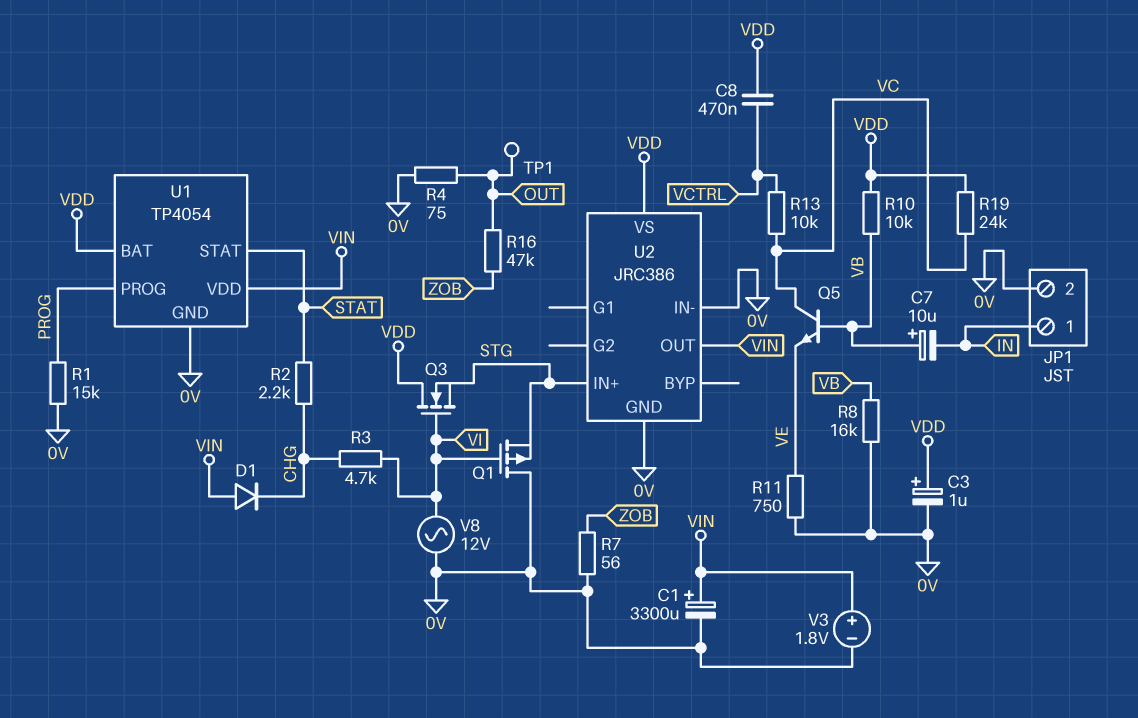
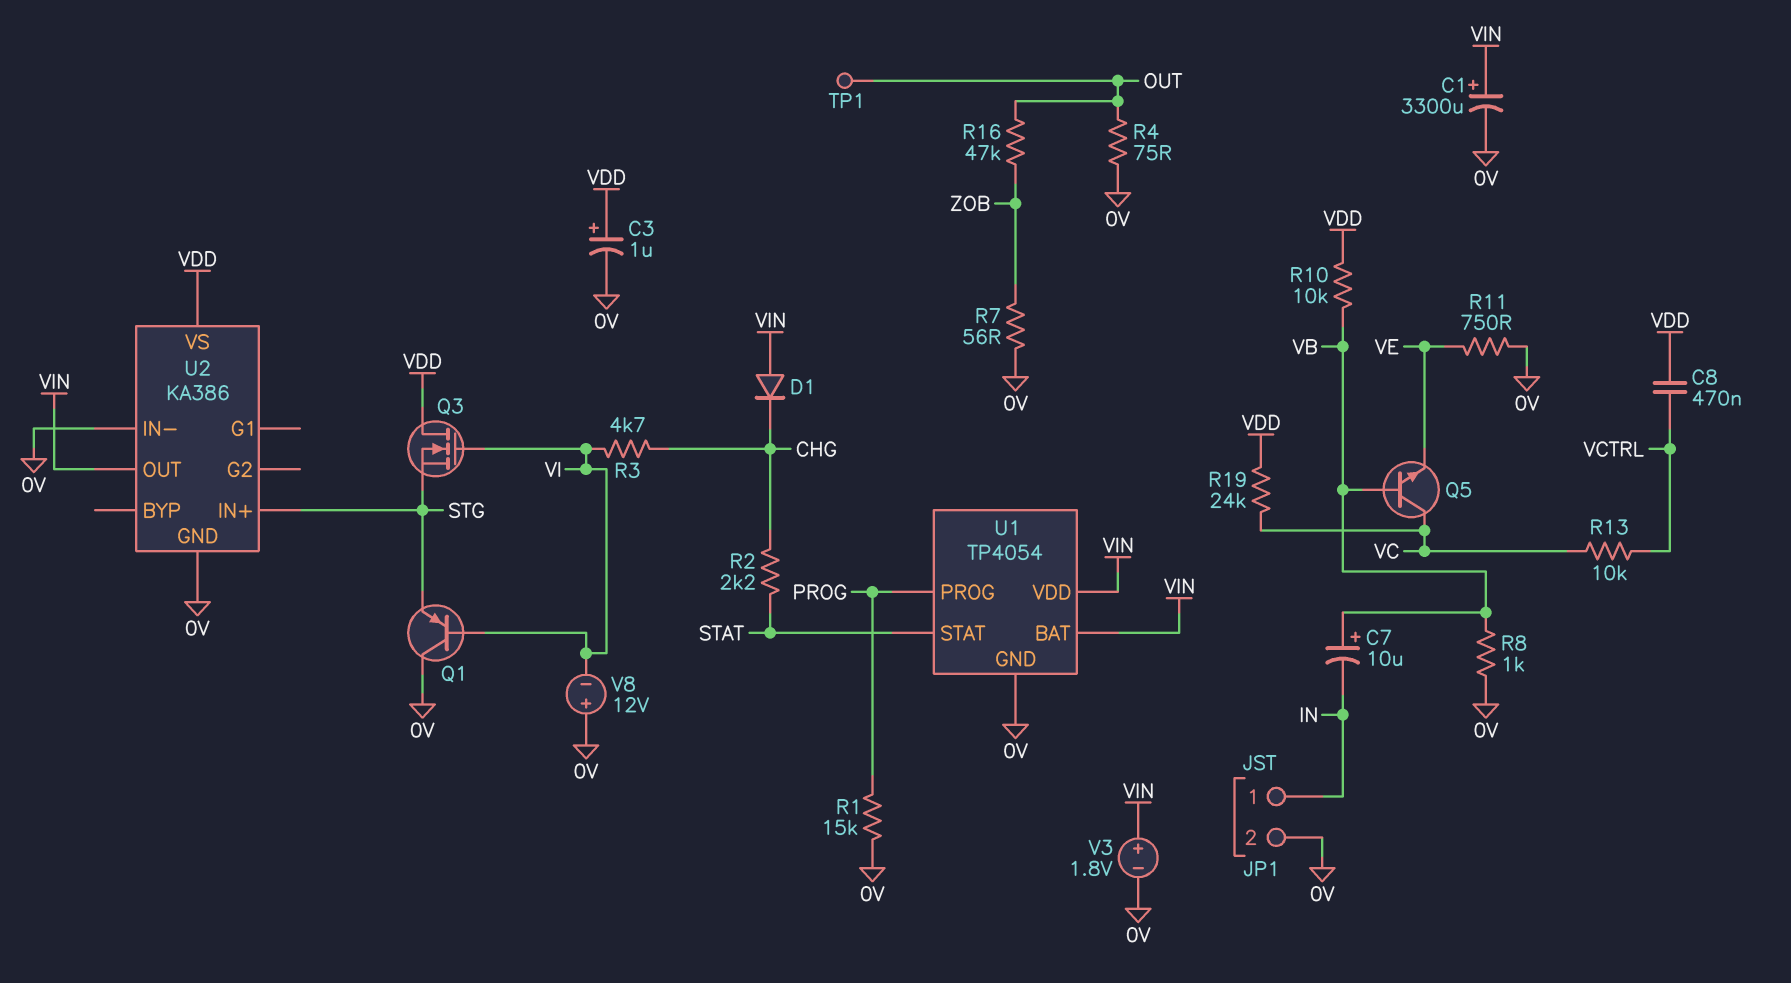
Q1: PMOS (G VI, D 0V, S STG) -> PNP (B VI, C 0V, E STG)
R8: 16k (0V, VB) -> 1k (0V, VB)
U1 pin BAT: VDD -> VIN
U2: JRC386 -> KA386
V8: AC 12V (0V, VI) -> 12V (plus 0V, minus VI)

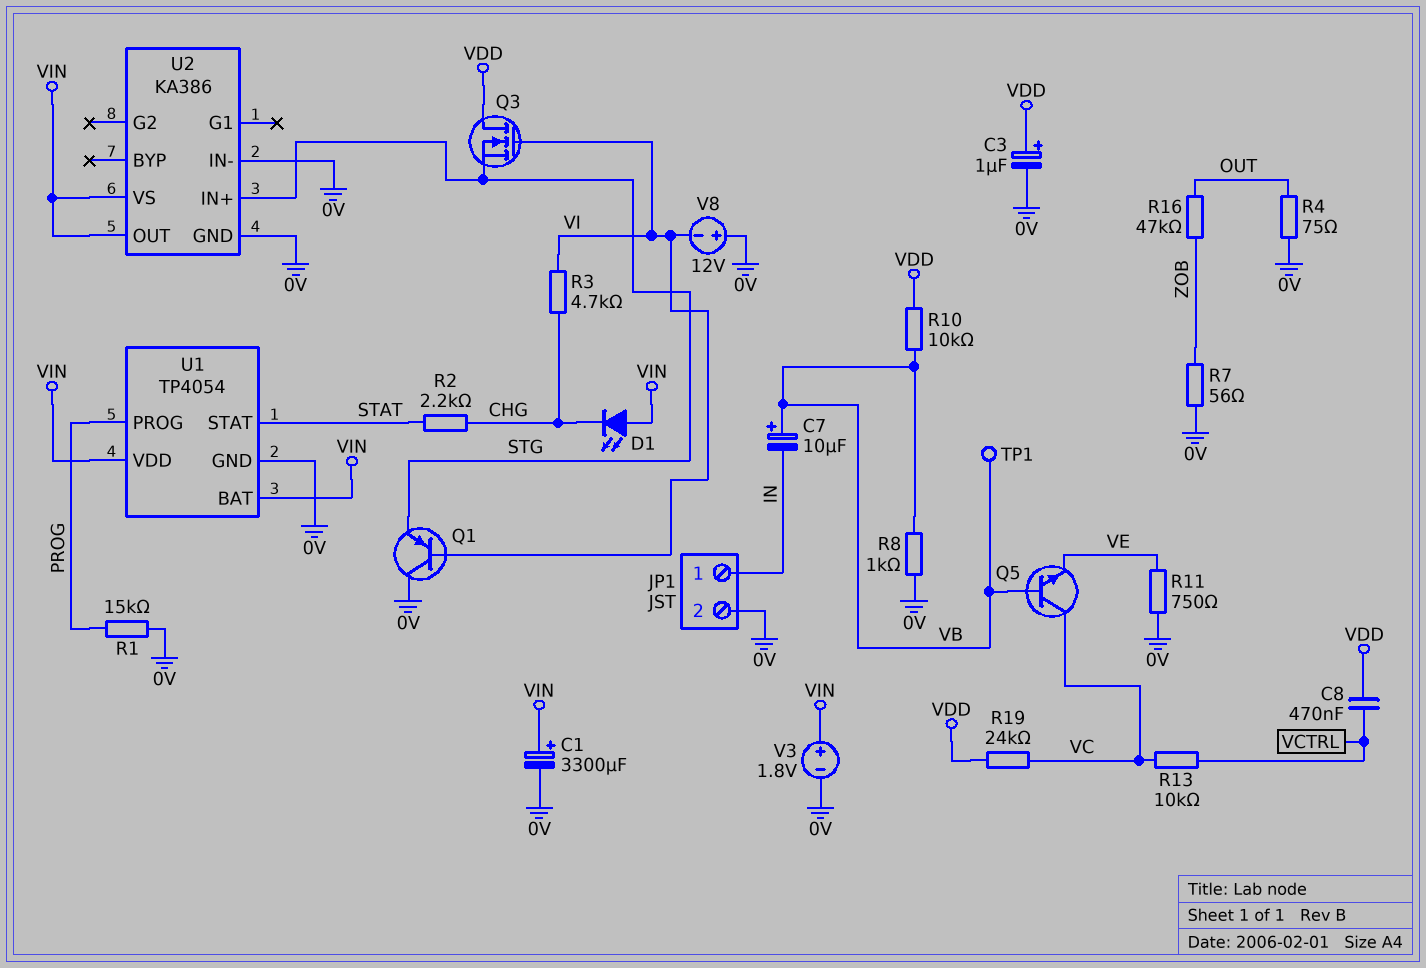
D1: diode (A VIN, K CHG) -> LED (A VIN, K CHG)
TP1: test point (OUT) -> test point (VB)
U2 pin VS: VDD -> VIN

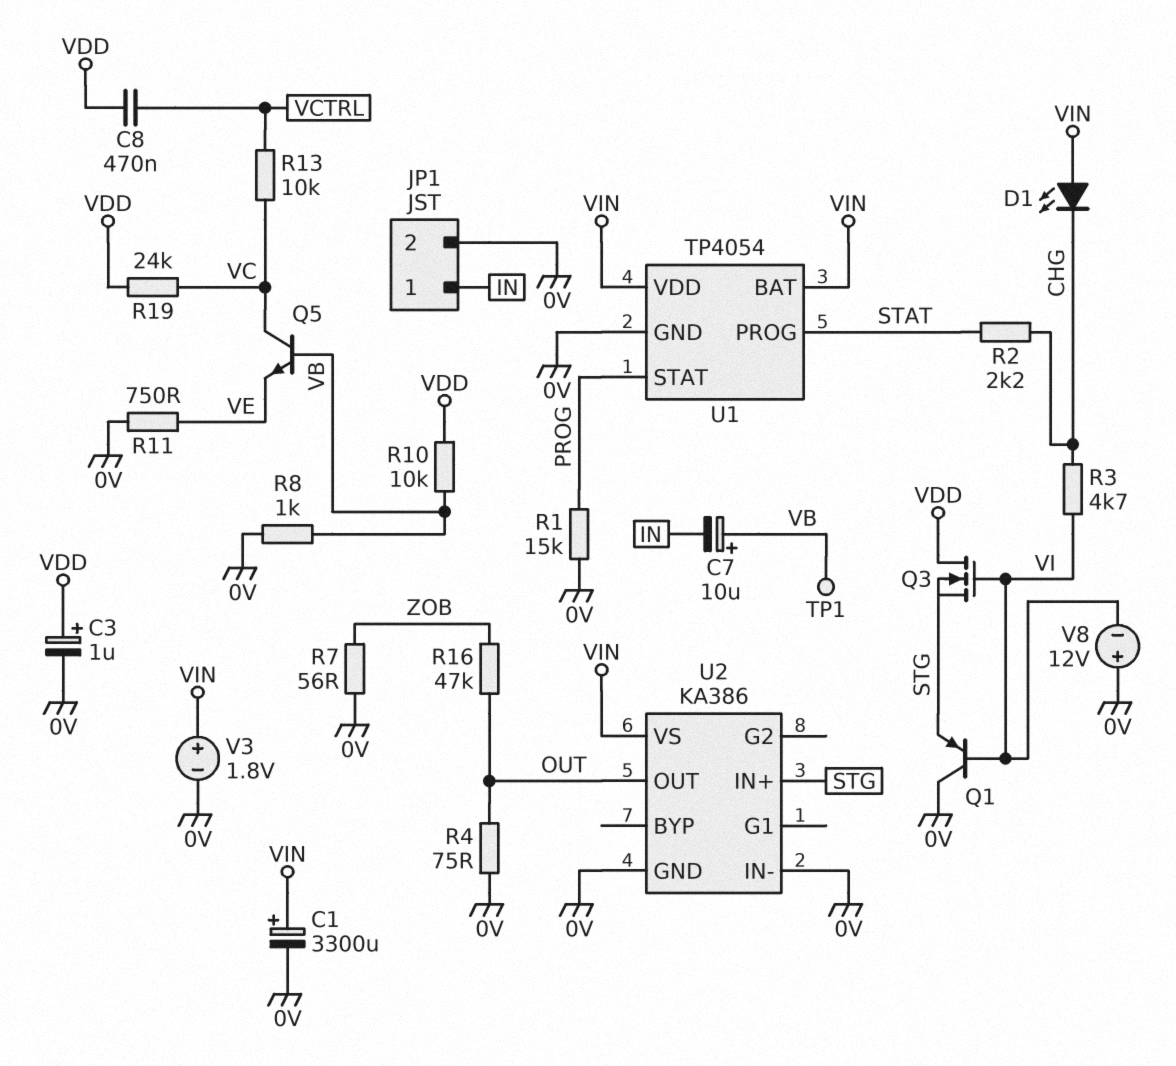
U1 pin PROG: PROG -> STAT
U1 pin STAT: STAT -> PROG
U2 pin OUT: VIN -> OUT

